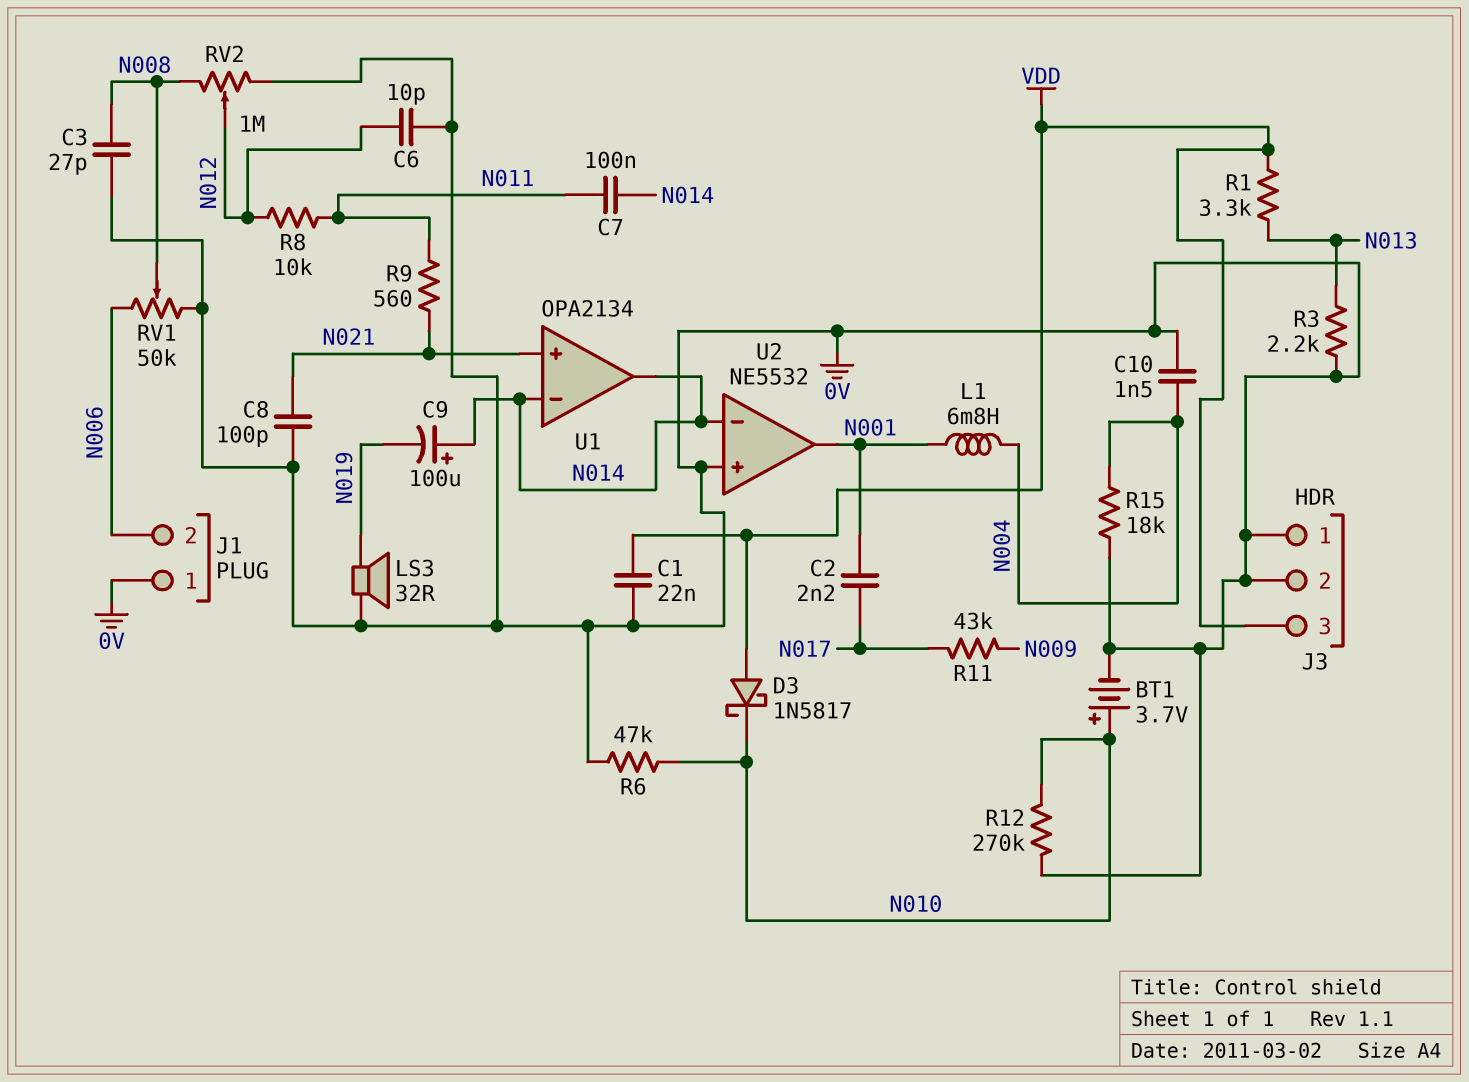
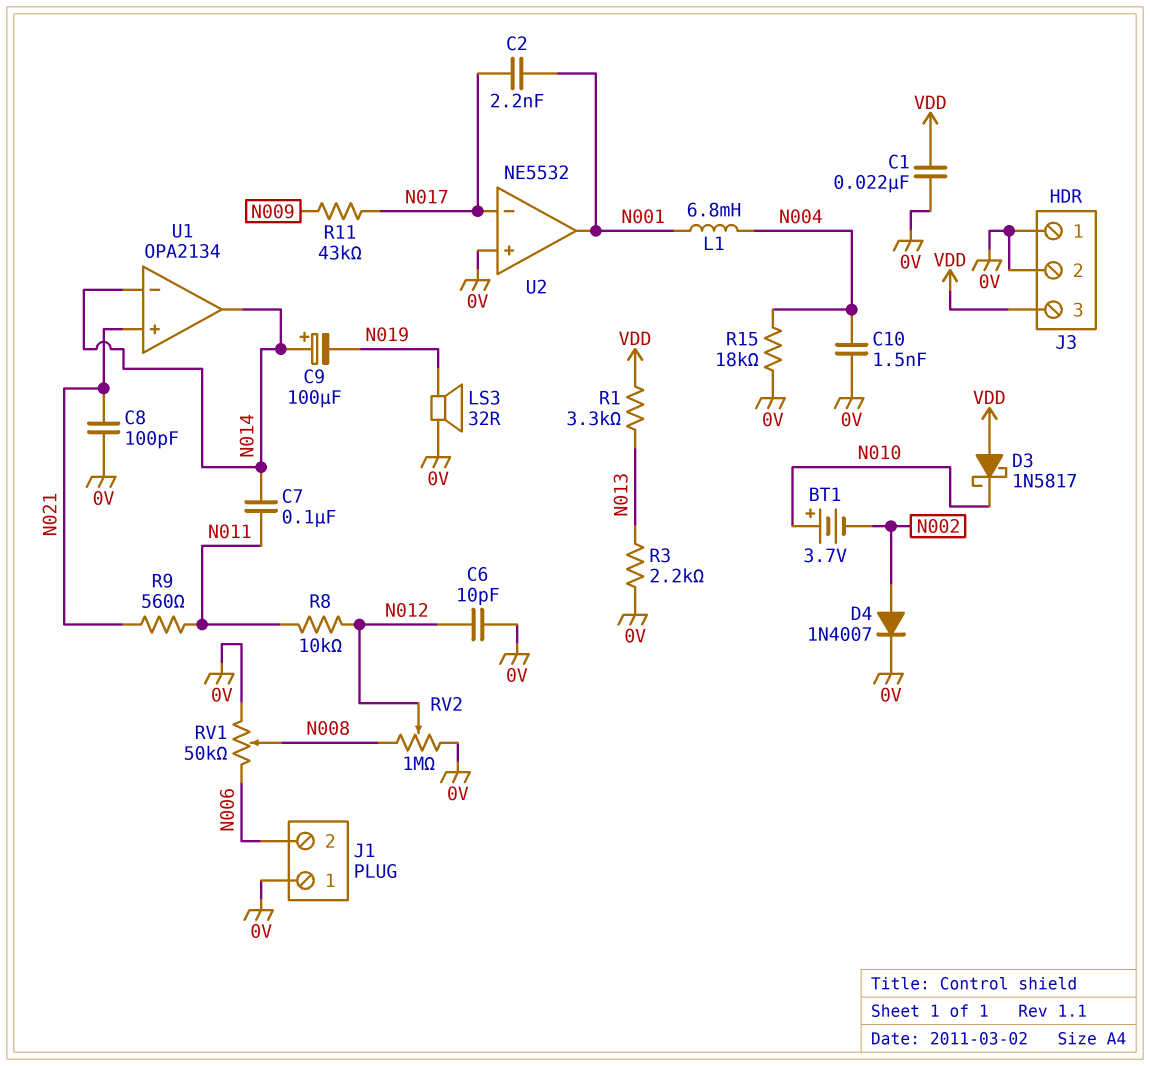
BT1: 3.7V (plus N010, minus 0V) -> 3.7V (plus N010, minus N002)
C3: 27pF (0V, N008) -> none
D4: none -> diode 1N4007 (A N002, K 0V)
R6: 47k (0V, N010) -> none
R12: 270k (0V, N010) -> none
U2 pin in-: N014 -> N017

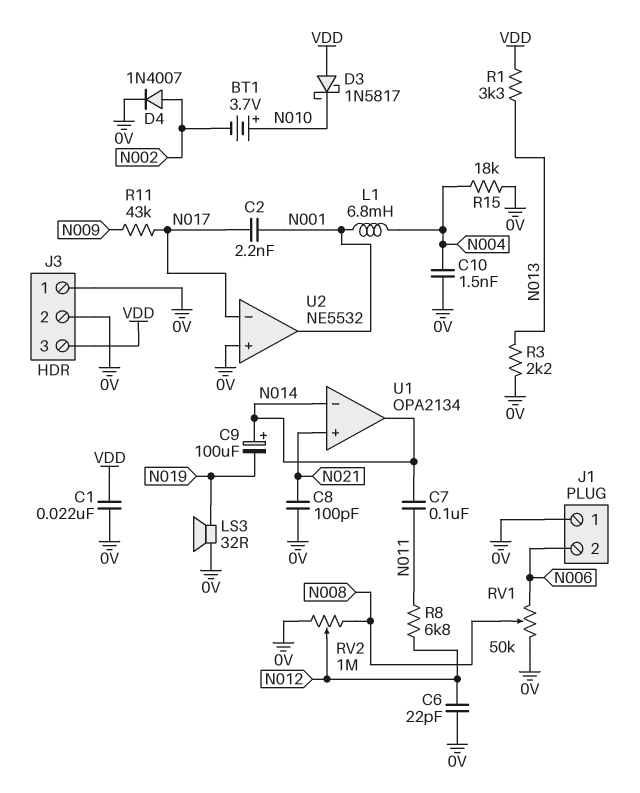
C6: 10pF (0V, N012) -> 22pF (0V, N012)
R8: 10k (N011, N012) -> 6.8k (N011, N012)
R9: 560 (N011, N021) -> none

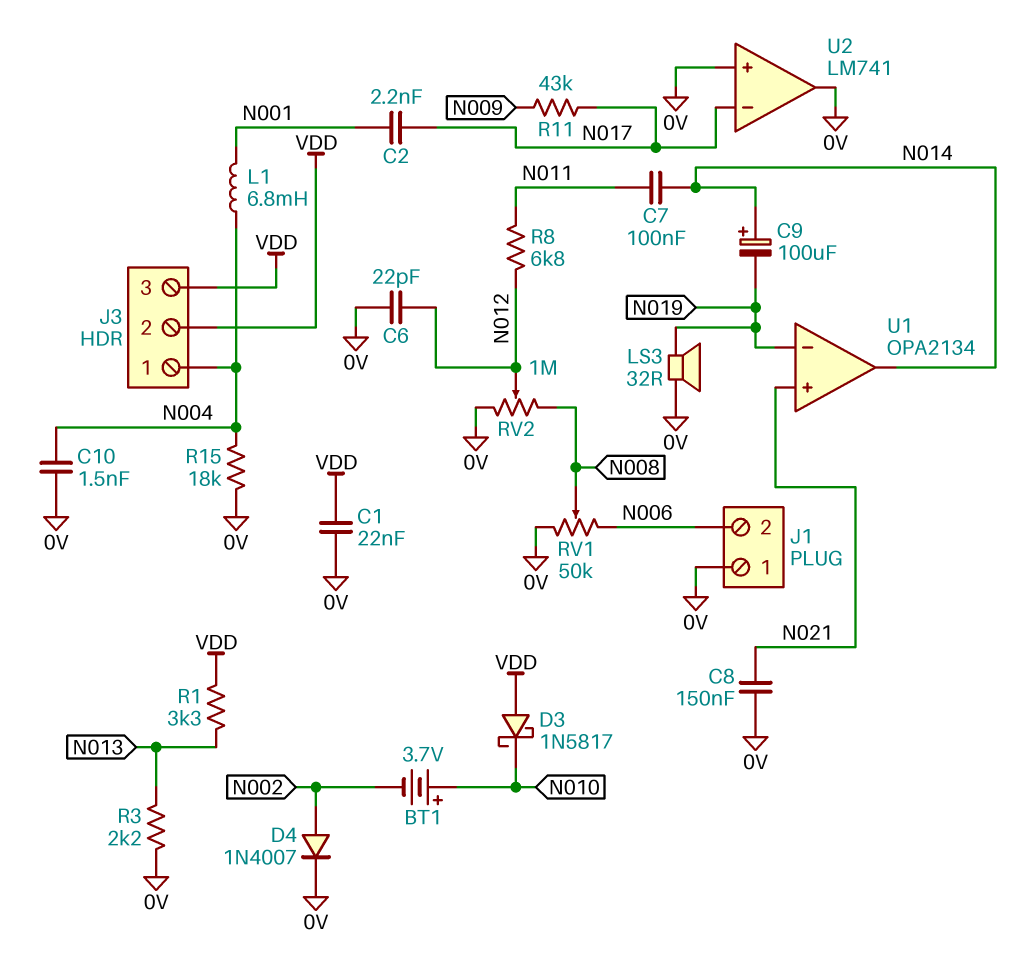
C8: 100pF (0V, N021) -> 150nF (0V, N021)
J3 pin 1: 0V -> N004
J3 pin 2: 0V -> VDD
U1 pin in-: N014 -> N019
U2: NE5532 -> LM741
U2 pin out: N001 -> 0V

